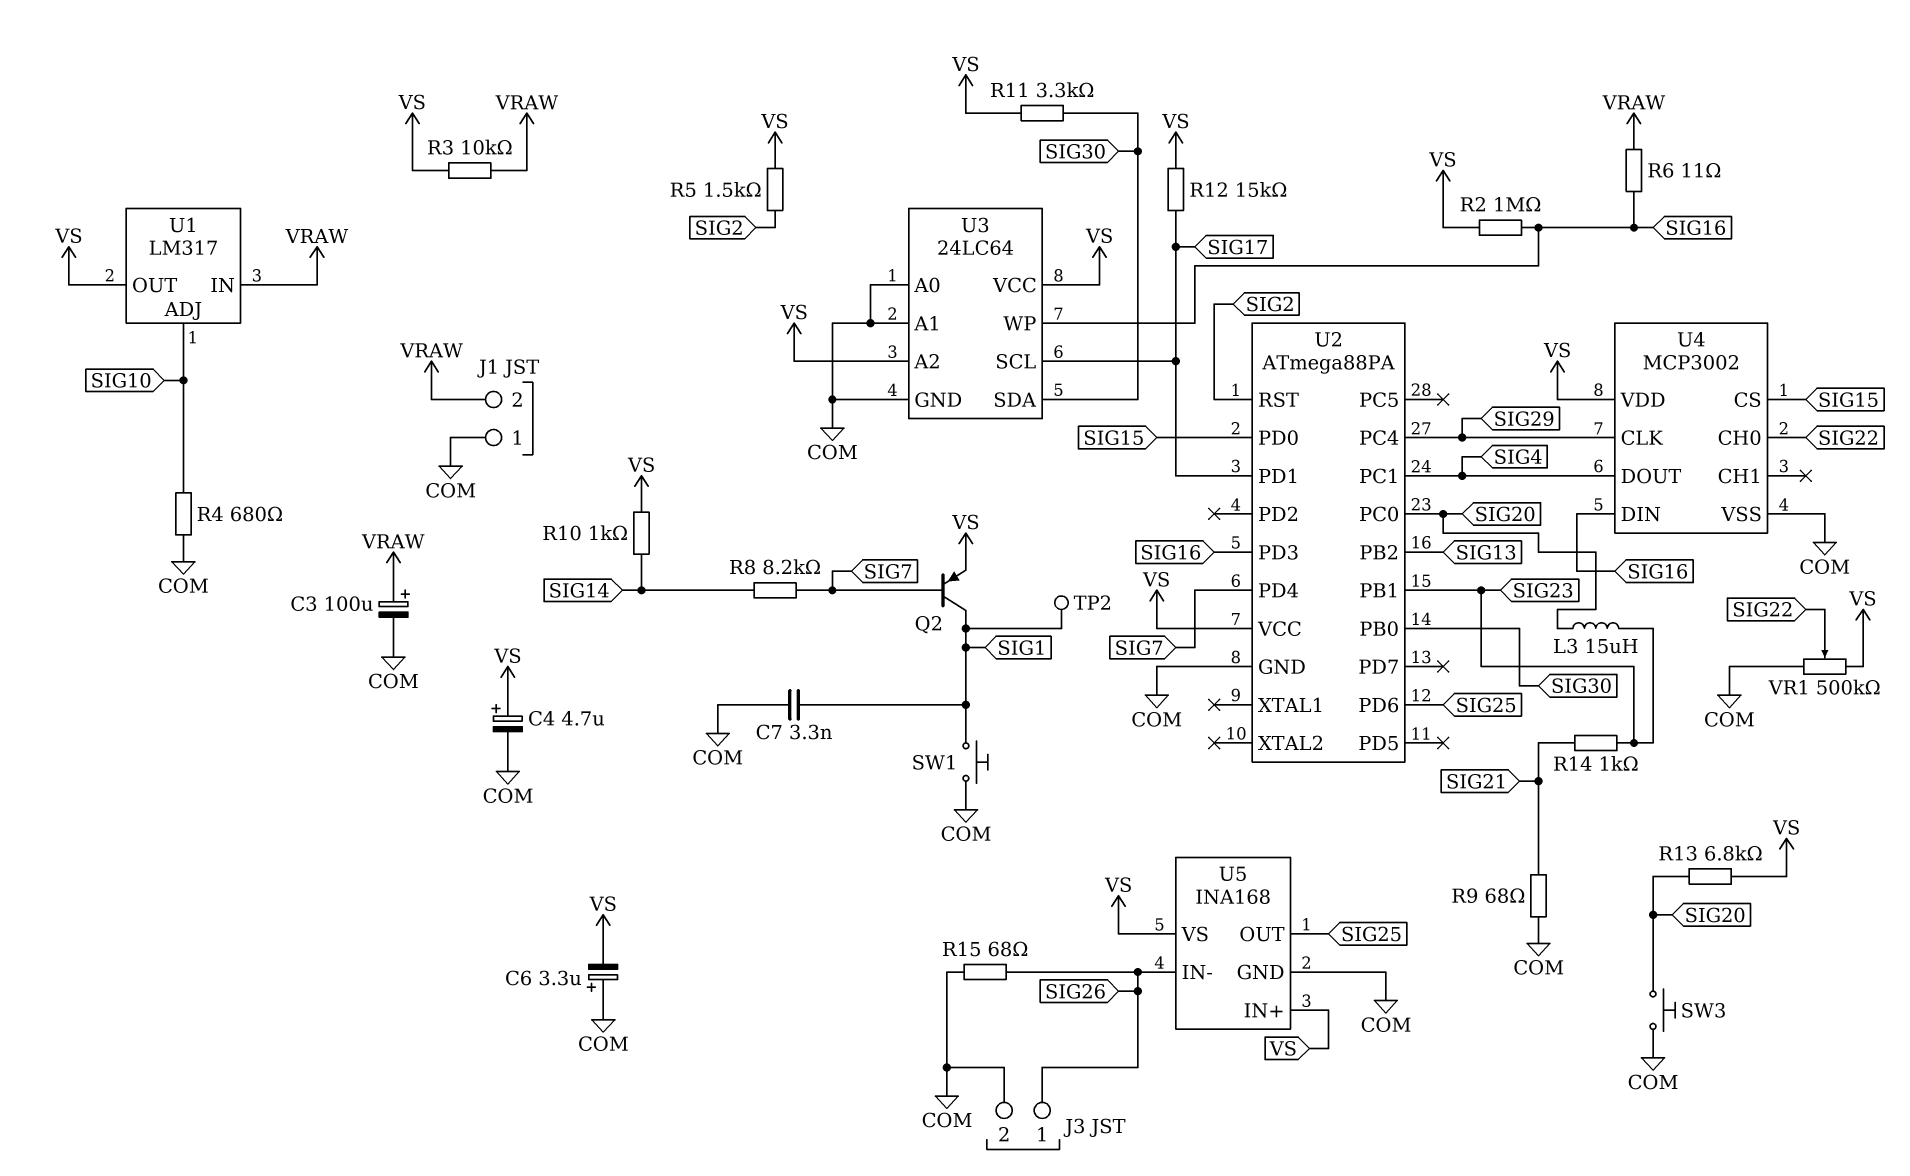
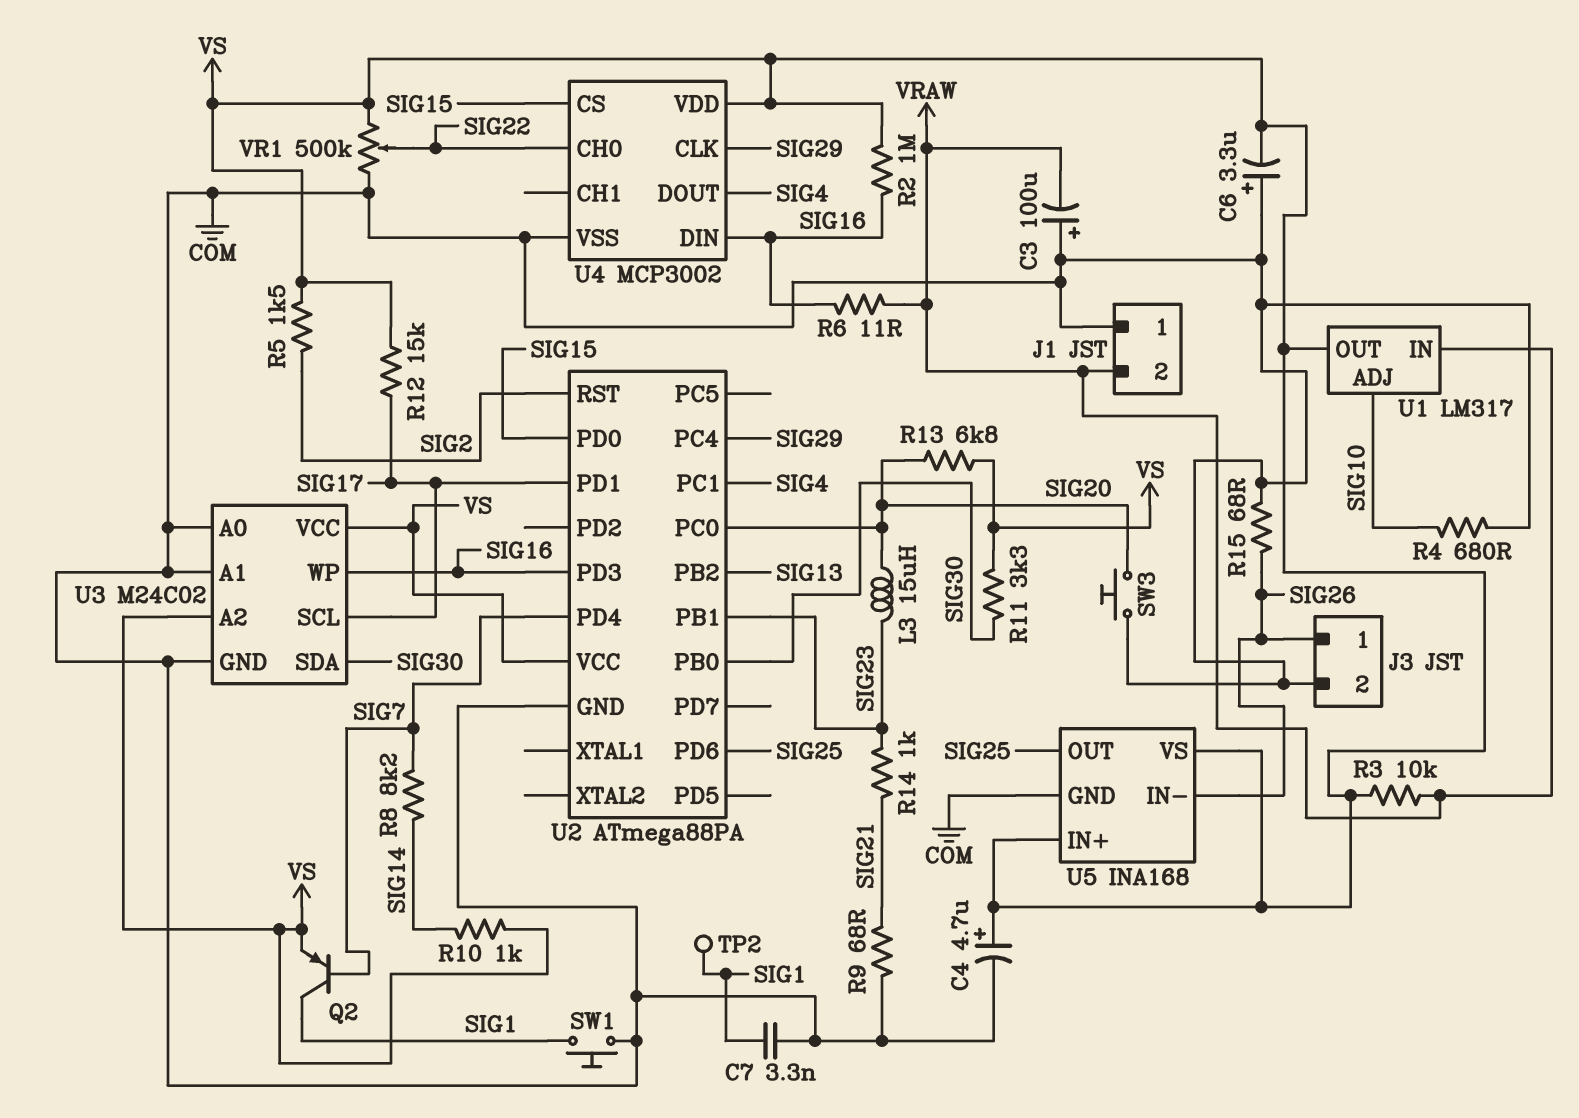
C3: 100uF (plus VRAW, minus COM) -> 100uF (plus COM, minus VRAW)
U3: 24LC64 -> M24C02

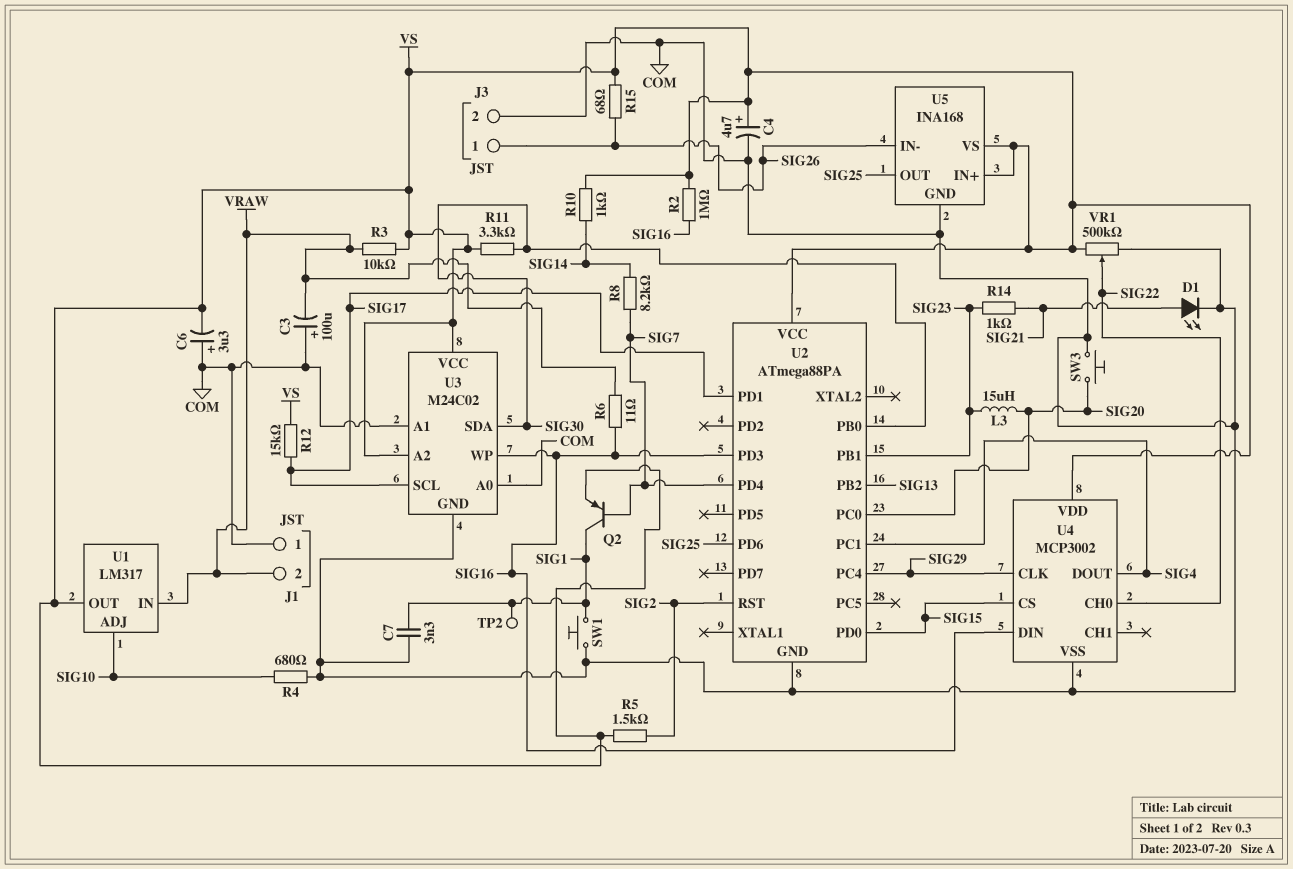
D1: none -> LED (A SIG21, K COM)
R9: 68 (COM, SIG21) -> none
R13: 6.8k (SIG20, VS) -> none
R15: 68 (COM, SIG26) -> 68 (SIG26, VS)

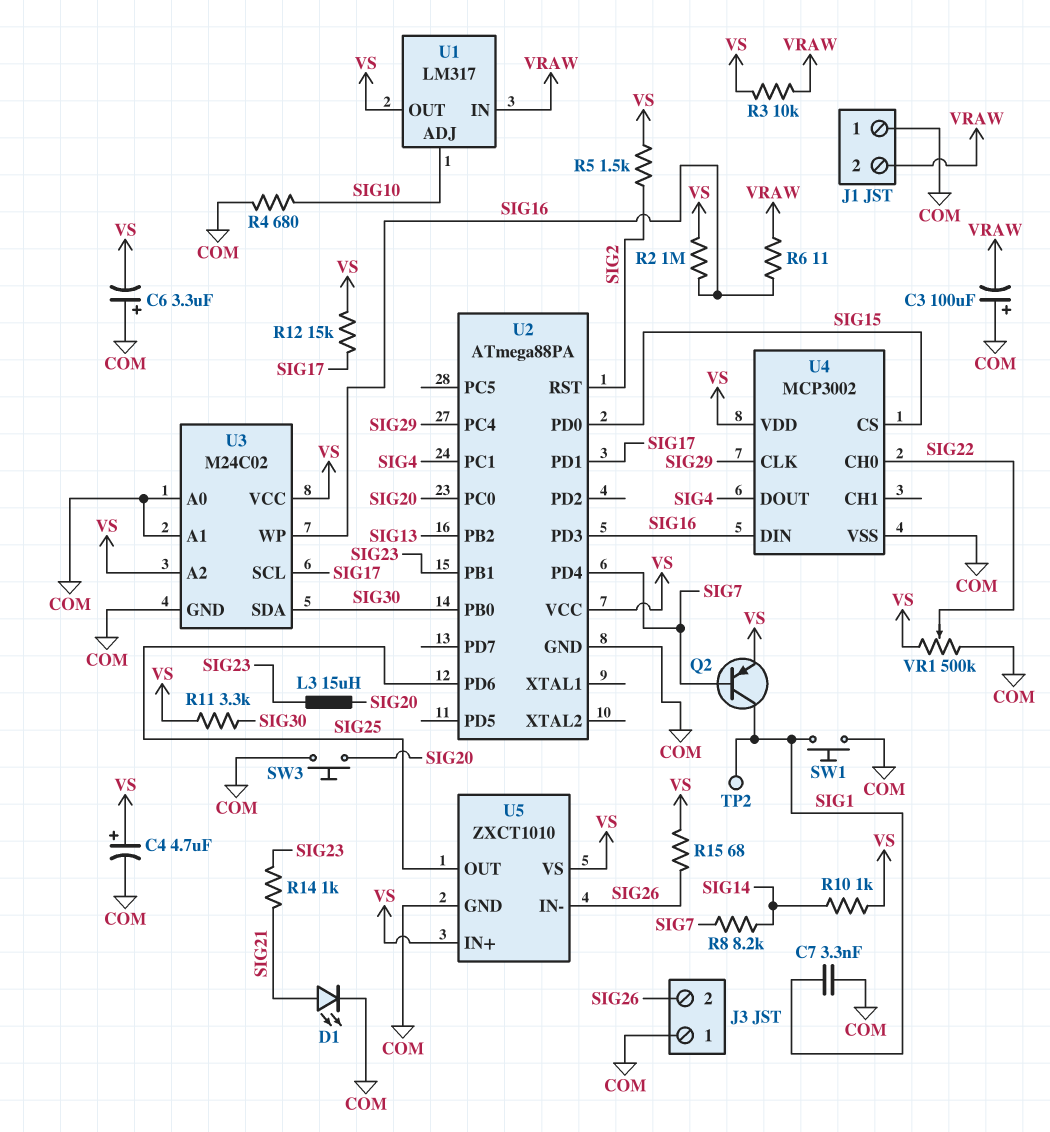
J3 pin 1: SIG26 -> COM
J3 pin 2: COM -> SIG26
U5: INA168 -> ZXCT1010

